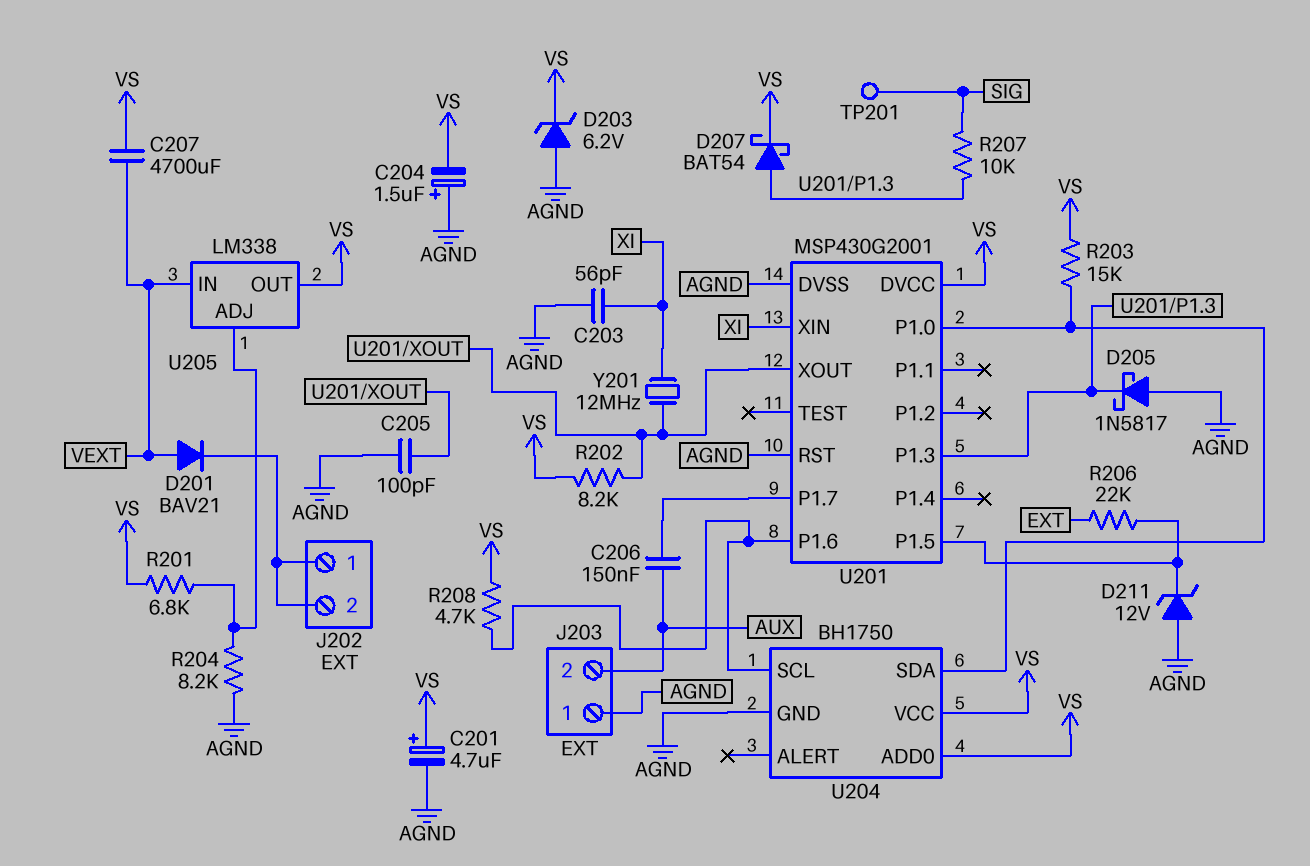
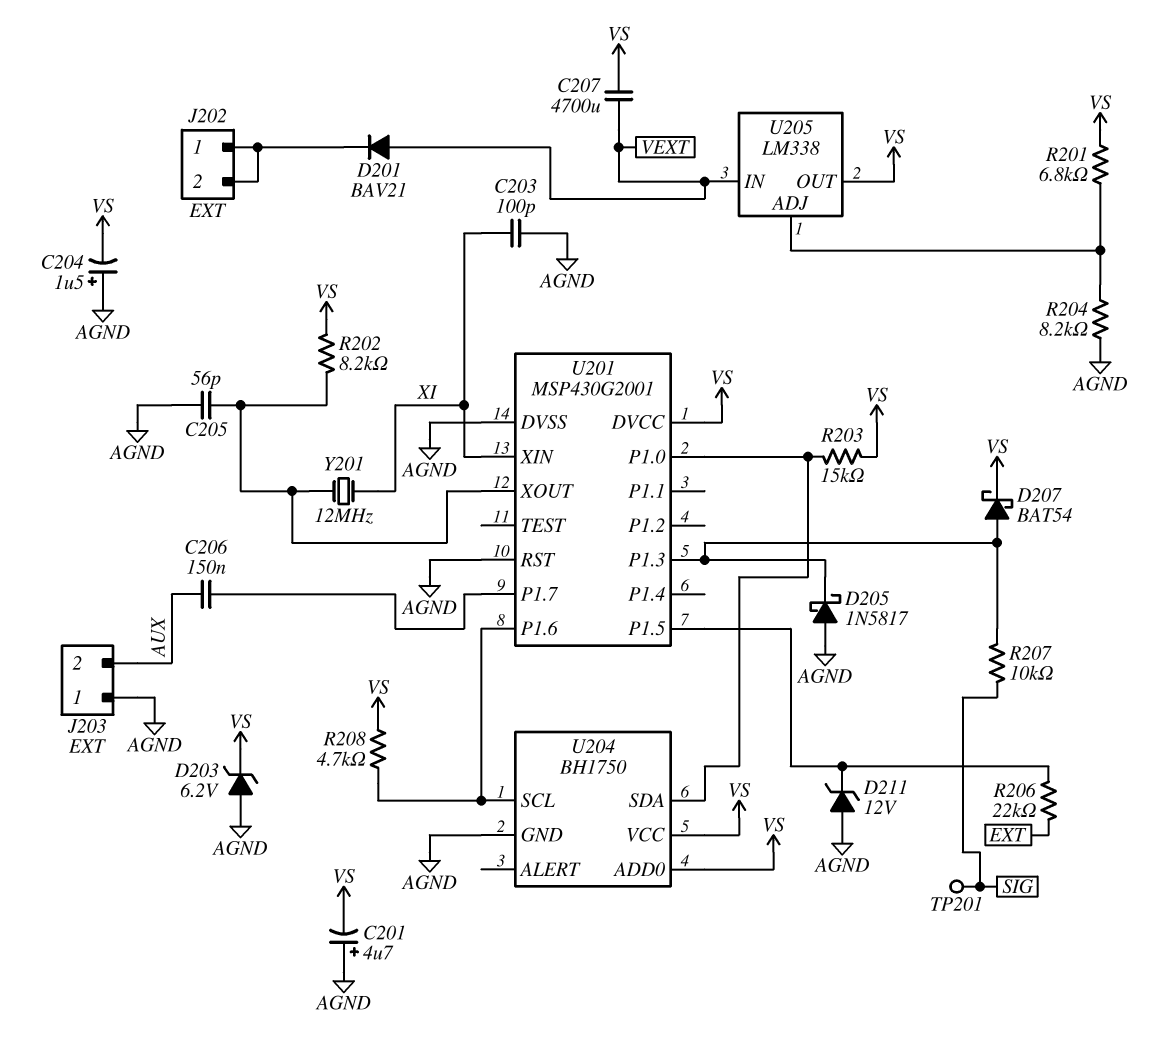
C201: 4.7uF (plus VS, minus AGND) -> 4.7uF (plus AGND, minus VS)
C203: 56pF (AGND, XI) -> 100pF (AGND, XI)
C205: 100pF (AGND, U201/XOUT) -> 56pF (AGND, U201/XOUT)

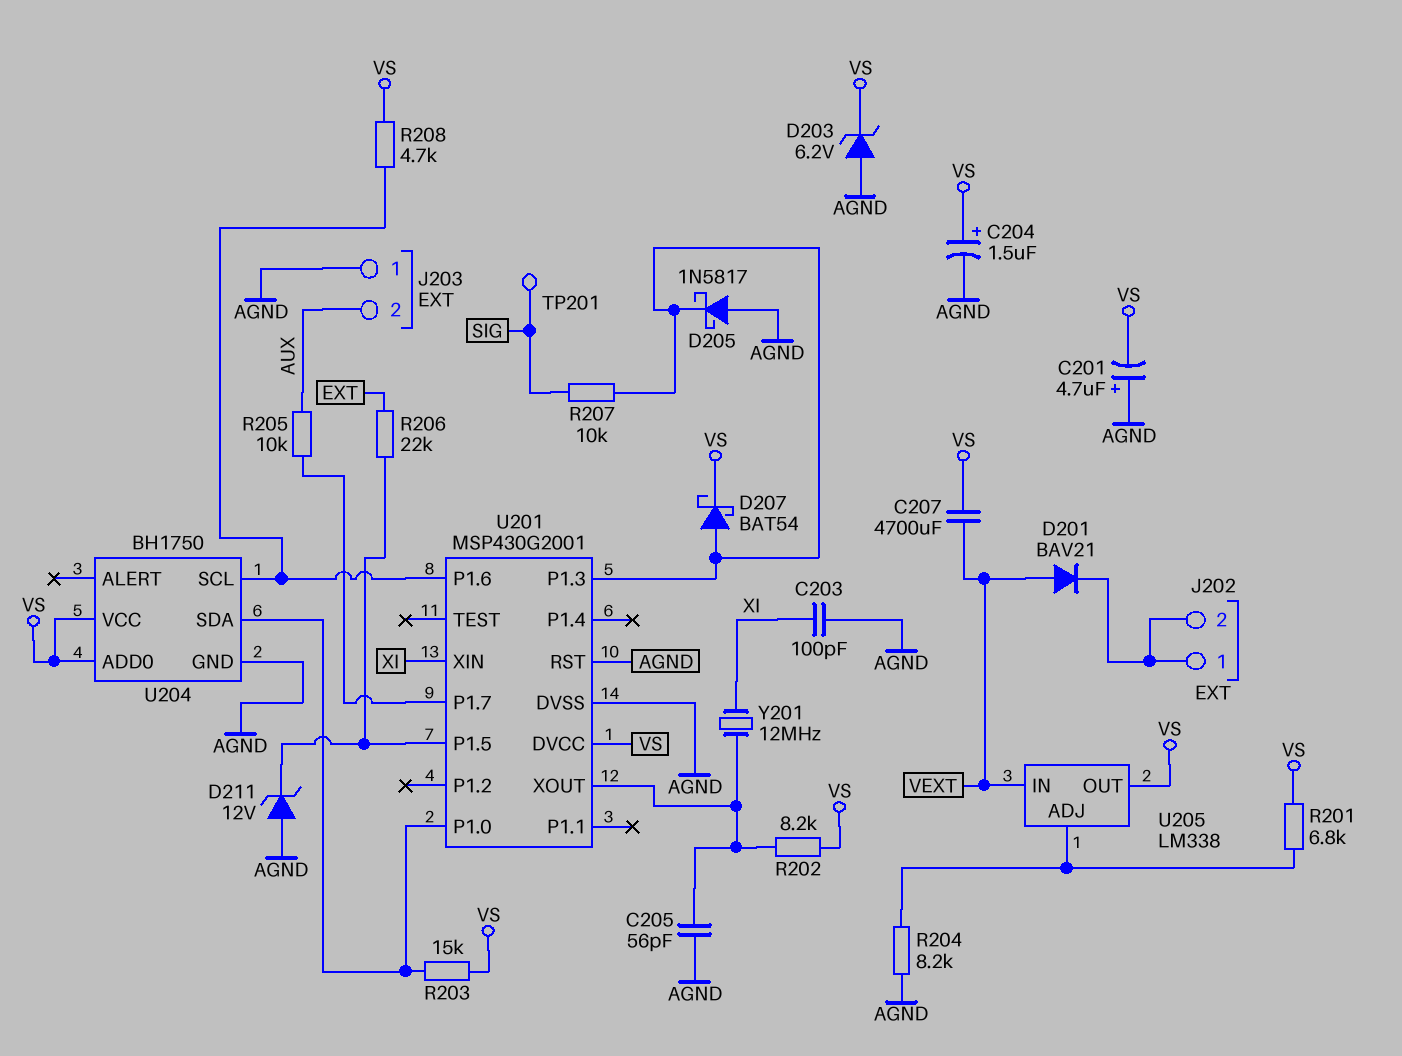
C204: 1.5uF (plus AGND, minus VS) -> 1.5uF (plus VS, minus AGND)
C206: 150nF (AUX, U201/P1.7) -> none
R205: none -> 10k (AUX, U201/P1.7)

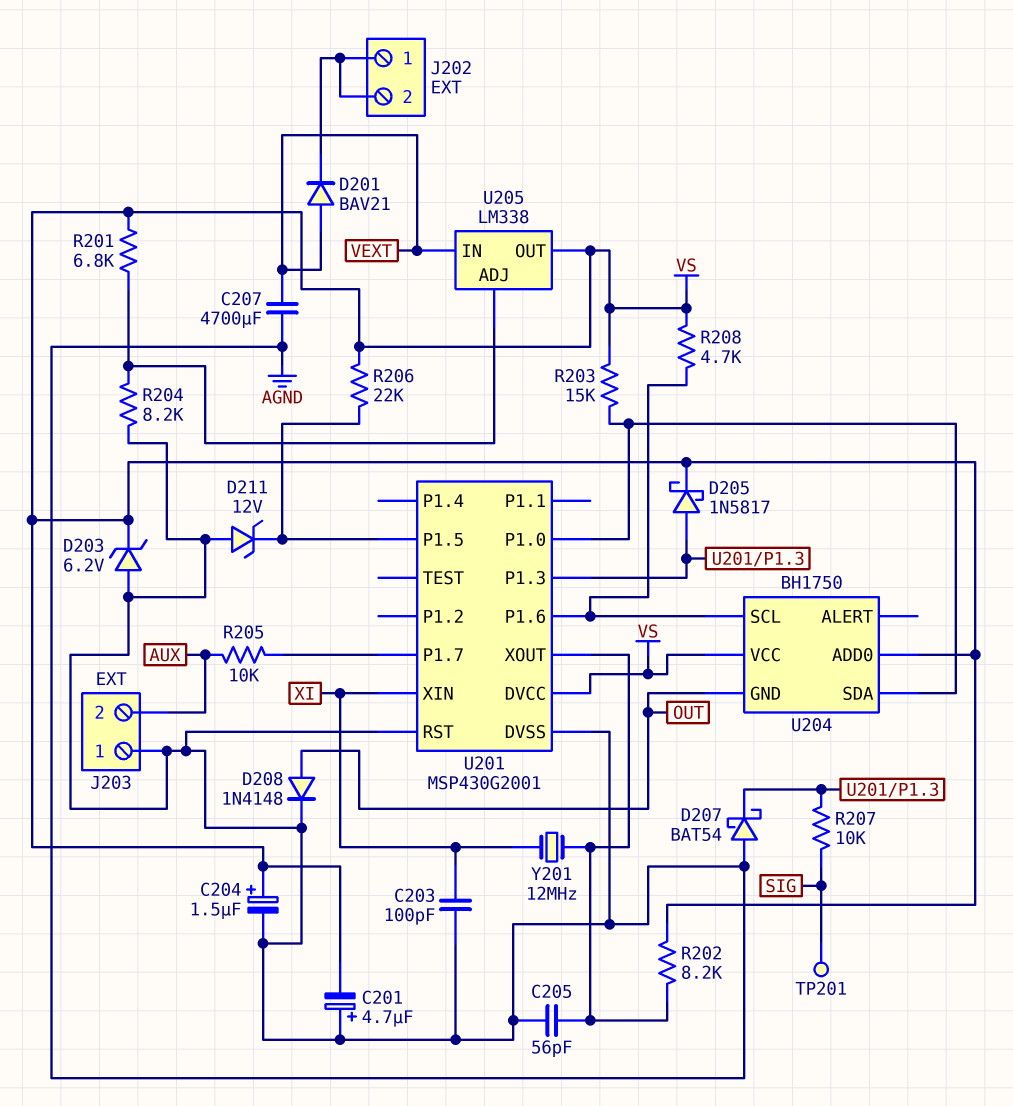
C207: 4700uF (VEXT, VS) -> 4700uF (AGND, VEXT)
D205: schottky 1N5817 (A AGND, K U201/P1.3) -> schottky 1N5817 (A U201/P1.3, K VS)
D207: schottky BAT54 (A U201/P1.3, K VS) -> schottky BAT54 (A AGND, K U201/P1.3)
D208: none -> diode 1N4148 (A OUT, K AGND)
R206: 22k (EXT, U201/P1.5) -> 22k (U201/P1.5, VS)
U204 pin GND: AGND -> OUT

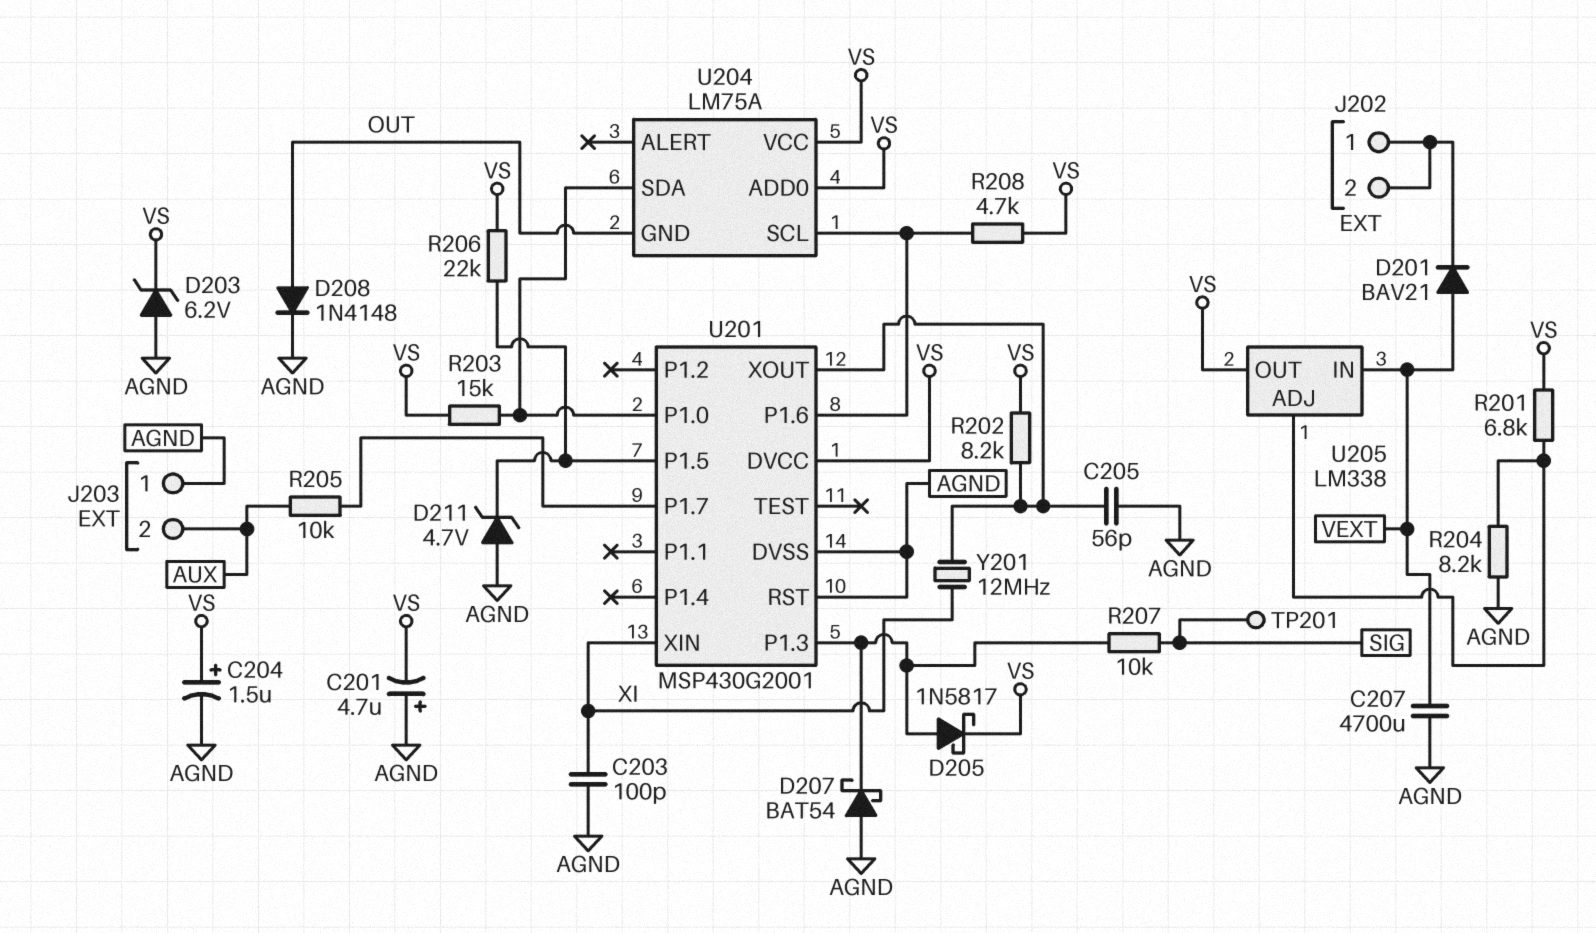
D211: zener 12V (A AGND, K U201/P1.5) -> zener 4.7V (A AGND, K U201/P1.5)
U204: BH1750 -> LM75A

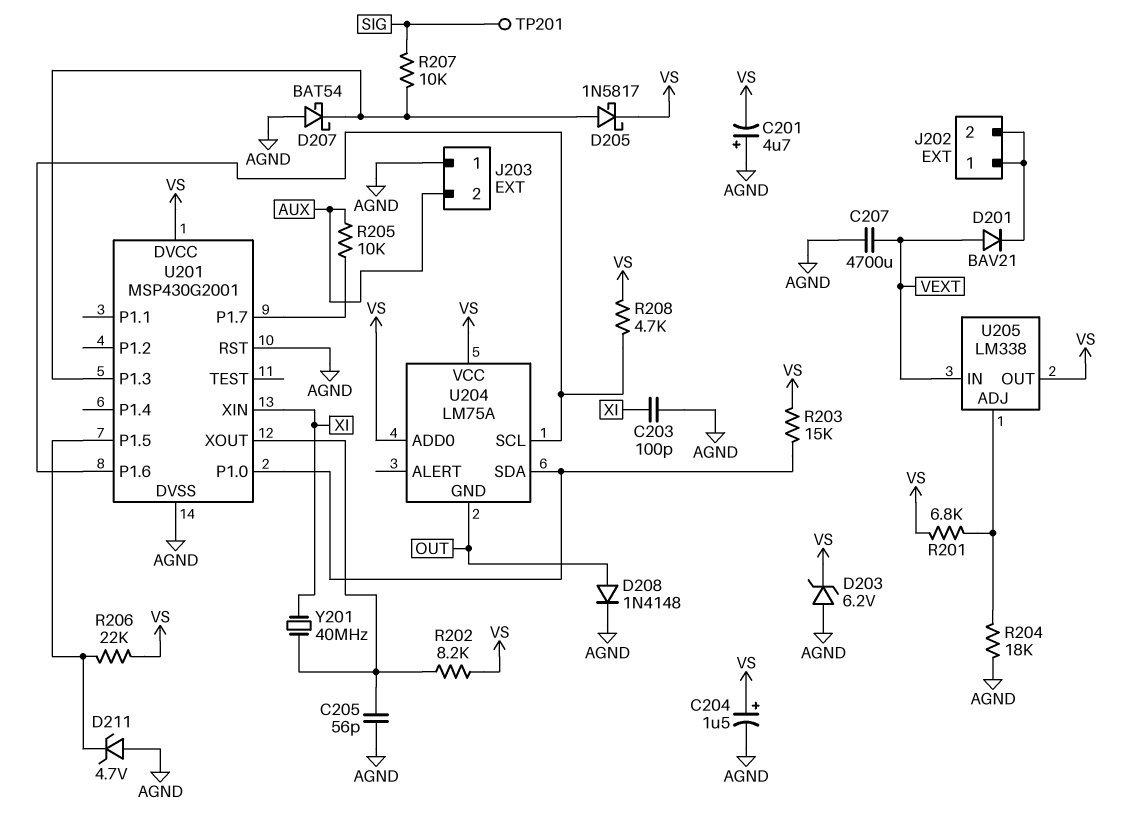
R204: 8.2k (AGND, U205/ADJ) -> 18k (AGND, U205/ADJ)
Y201: 12MHz (U201/XOUT, XI) -> 40MHz (U201/XOUT, XI)

